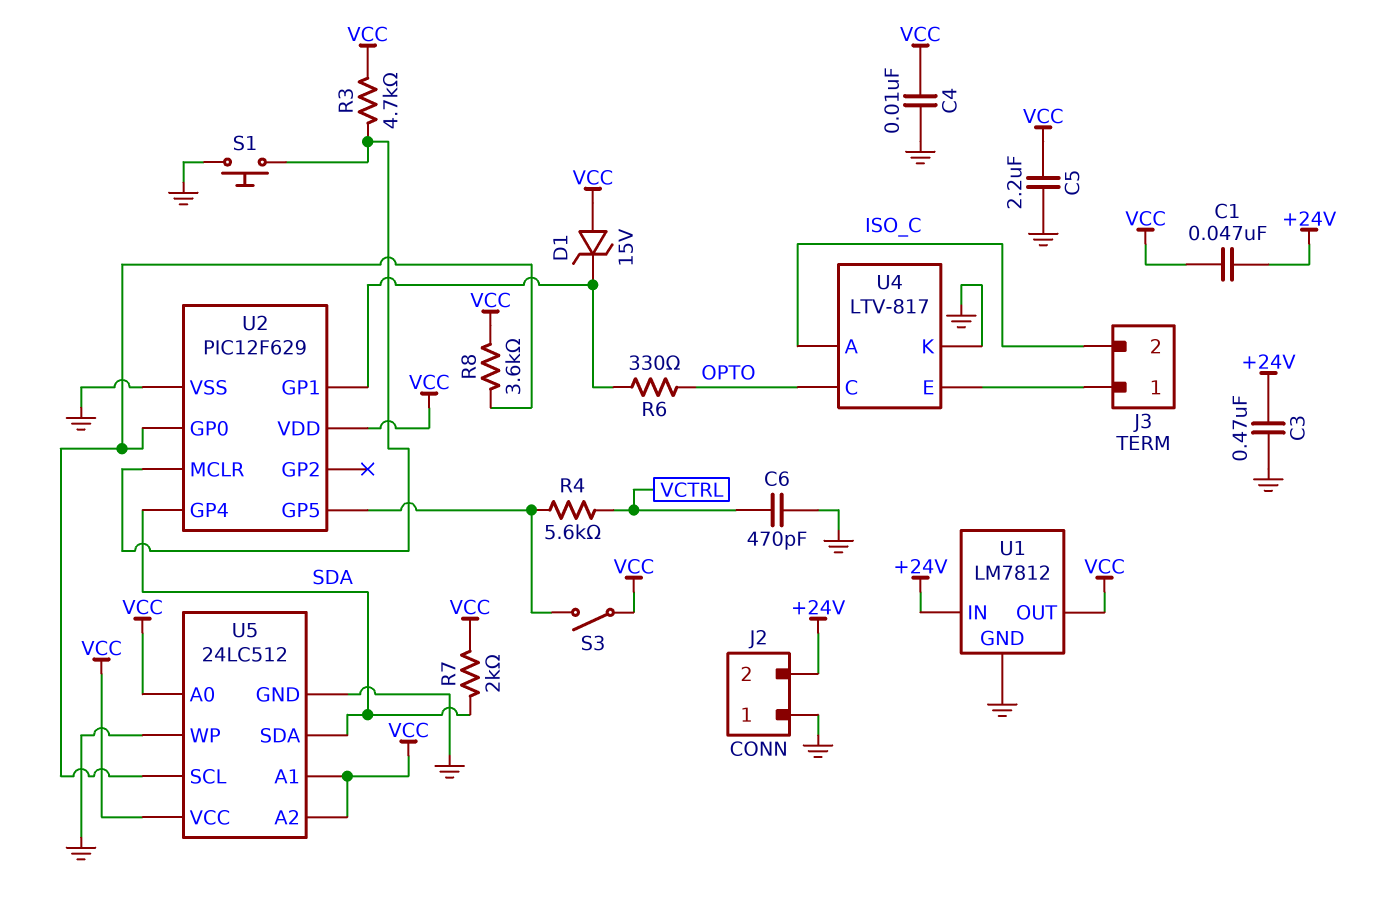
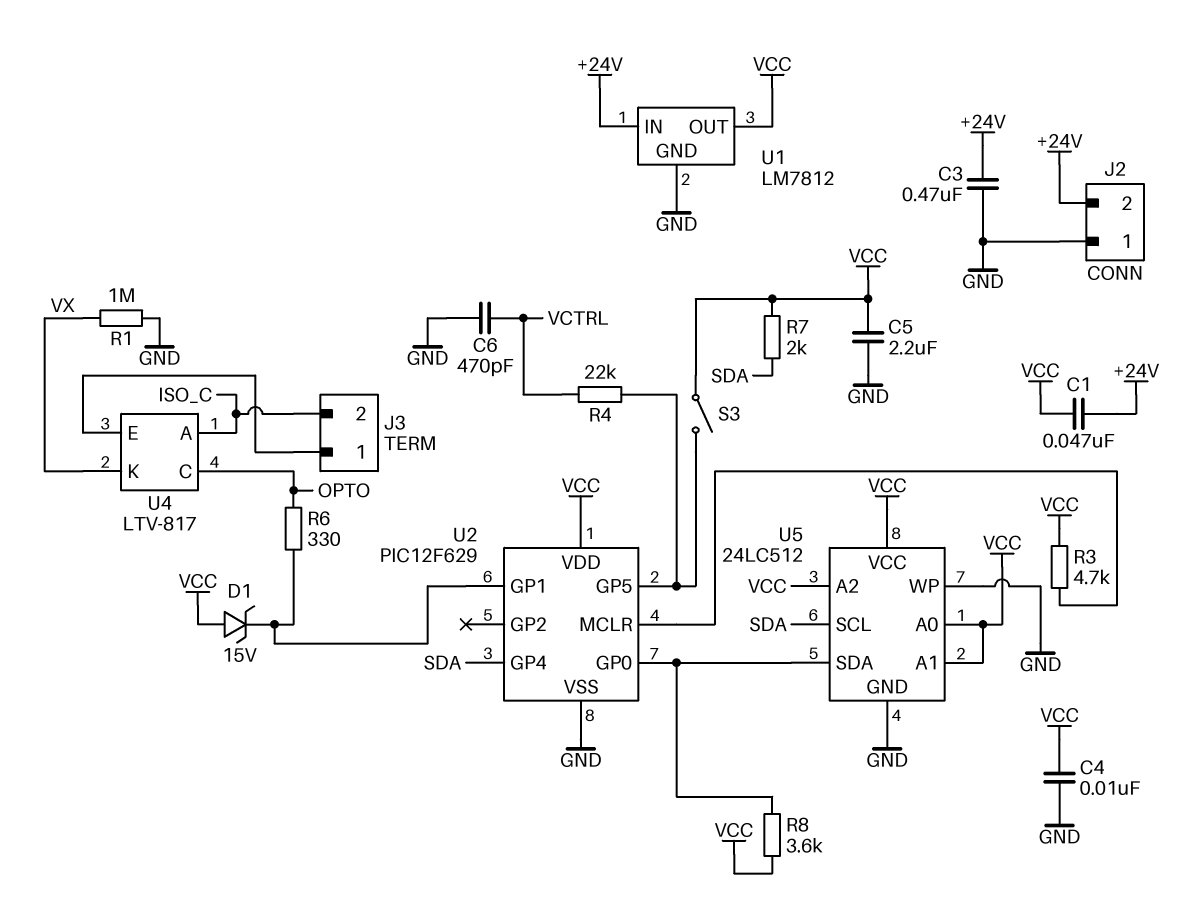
R1: none -> 1M (GND, VX)
R4: 5.6k (U2/GP5, VCTRL) -> 22k (U2/GP5, VCTRL)
S1: button (GND, U2/MCLR) -> none
U4 pin K: GND -> VX
U5 pin SCL: U2/GP0 -> SDA
U5 pin SDA: SDA -> U2/GP0

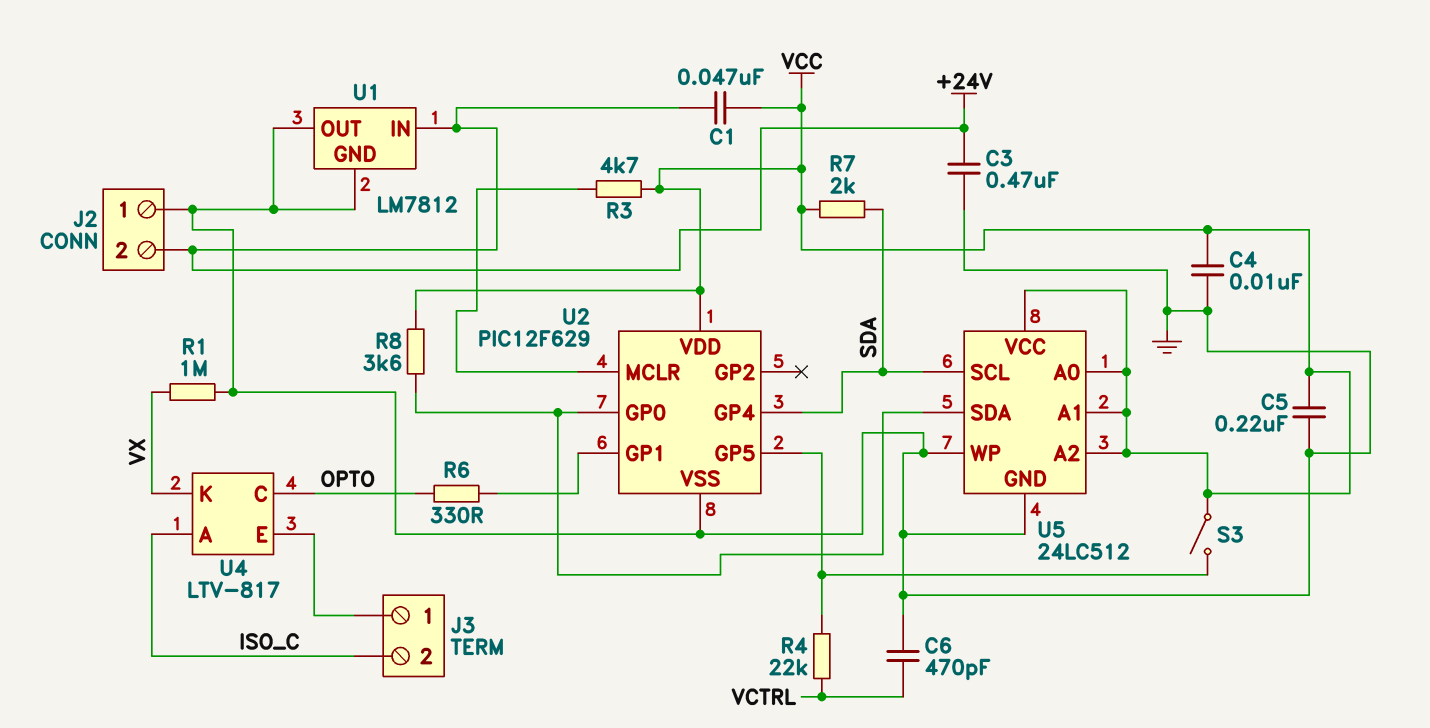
C5: 2.2uF (GND, VCC) -> 220nF (GND, VCC)
D1: zener 15V (A VCC, K U2/GP1) -> none
U1 pin OUT: VCC -> GND

